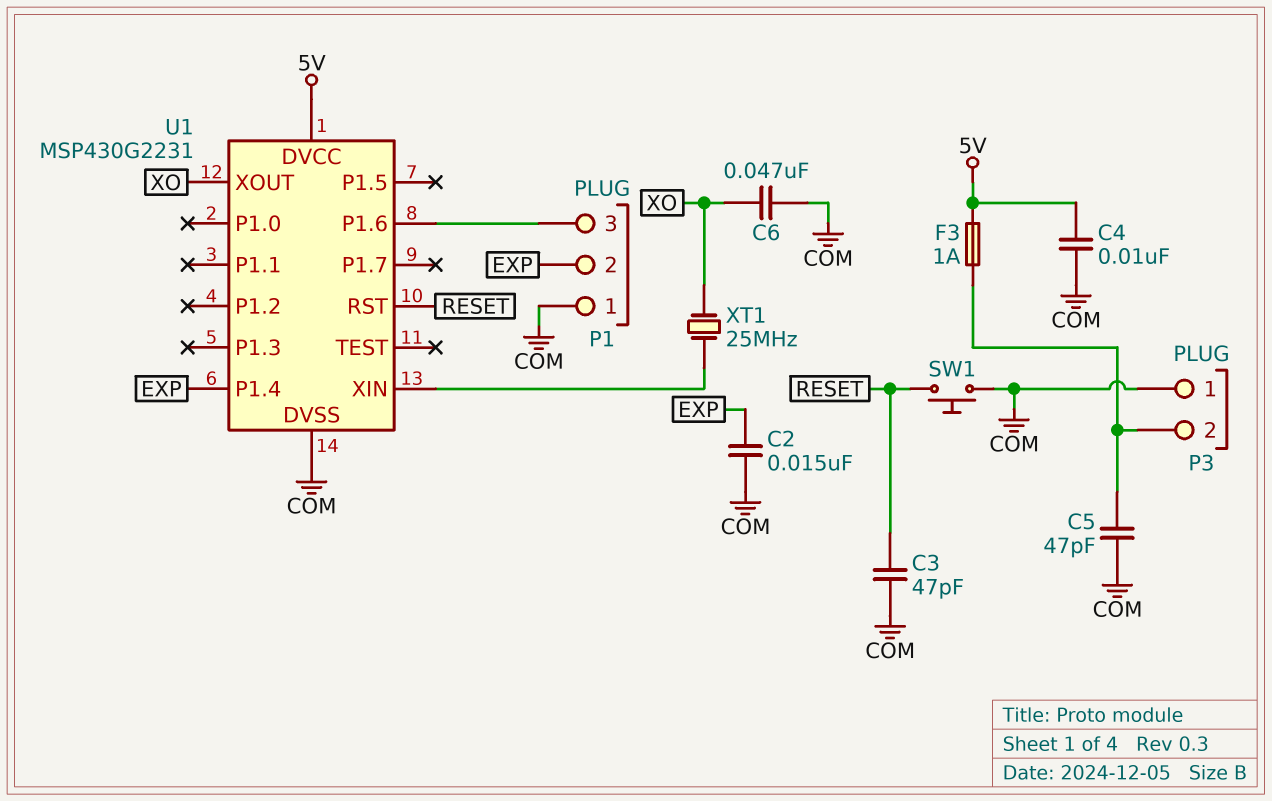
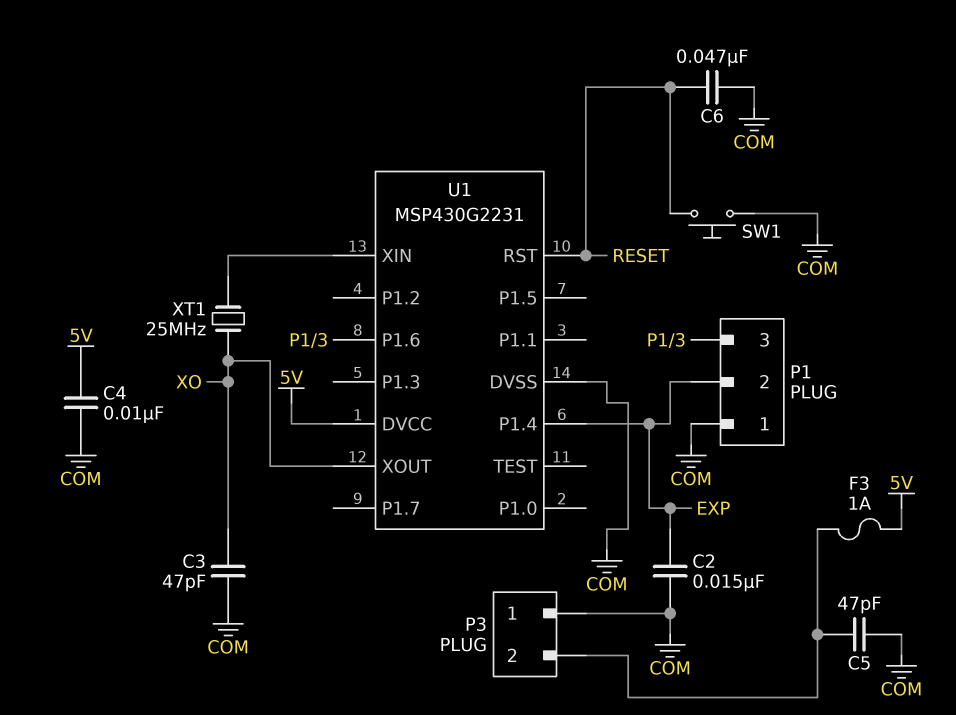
C3: 47pF (COM, RESET) -> 47pF (COM, XO)
C6: 47nF (COM, XO) -> 47nF (COM, RESET)

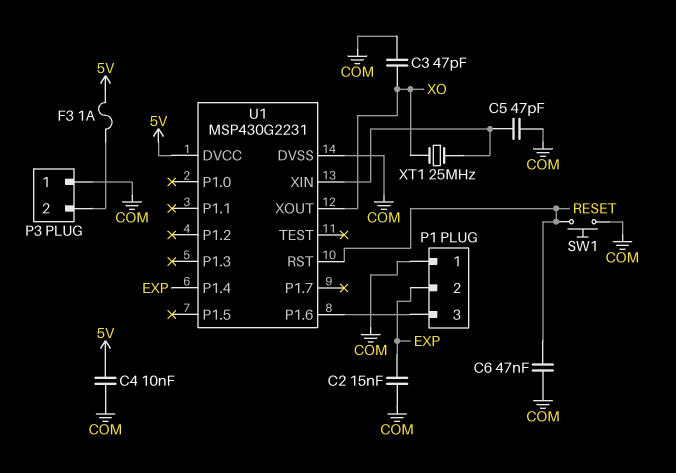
C5: 47pF (COM, P3/2) -> 47pF (COM, U1/XIN)

